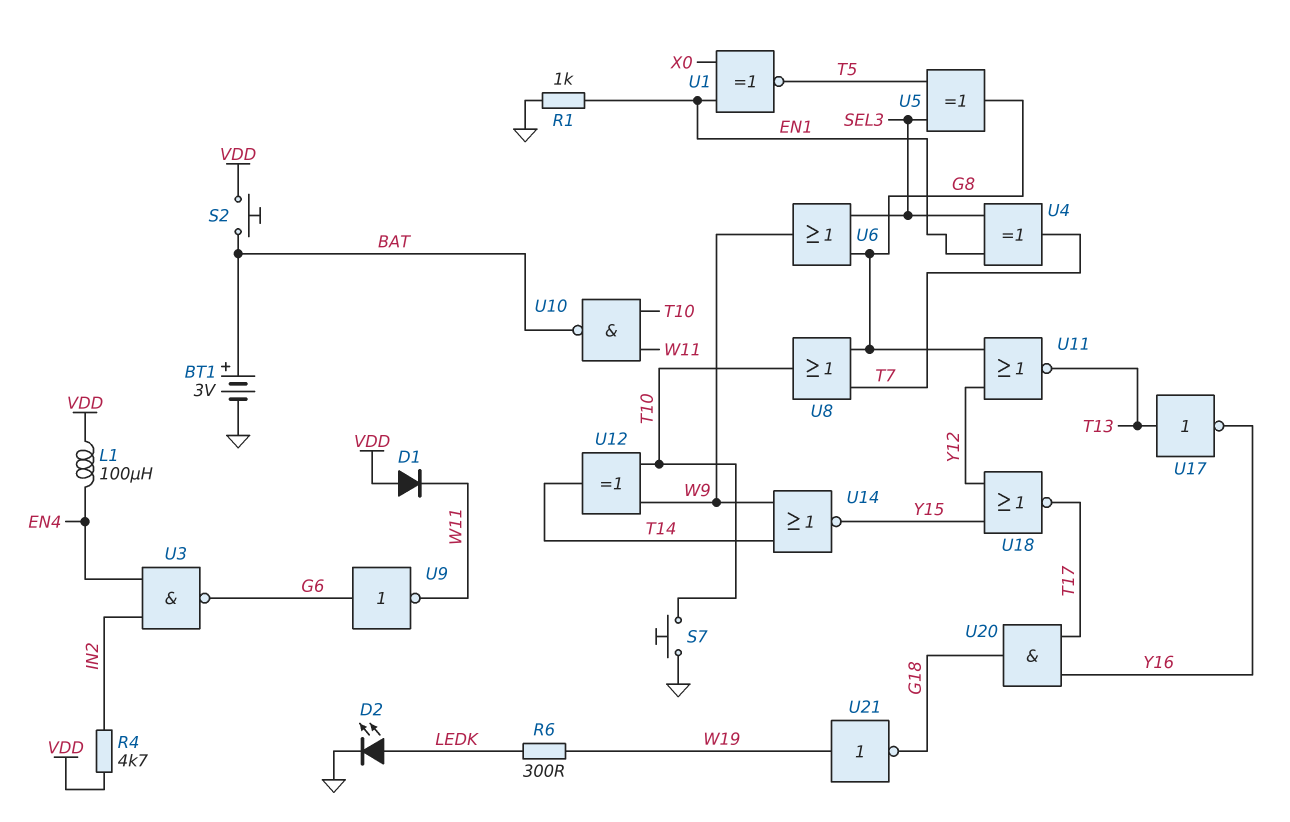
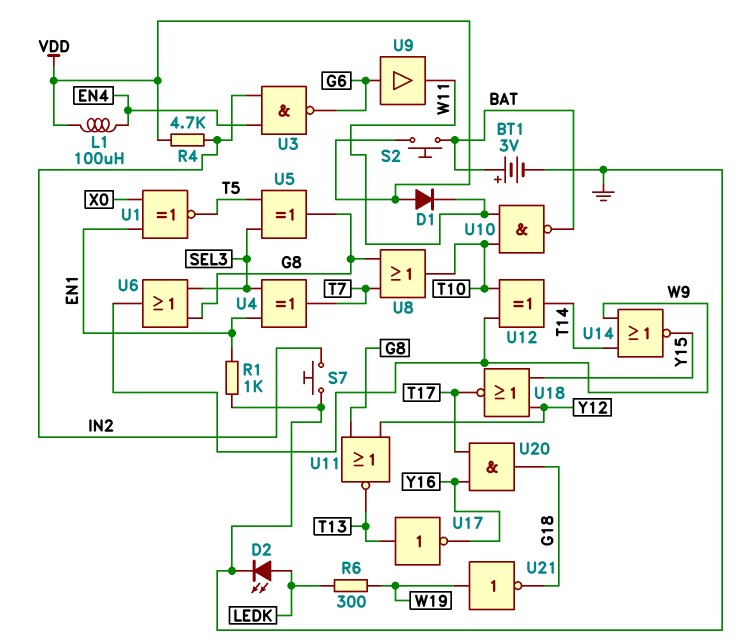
S7: button (GND, T10) -> button (GND, IN2)
U9: NOT (in G6, out W11) -> buffer (in G6, out W11)

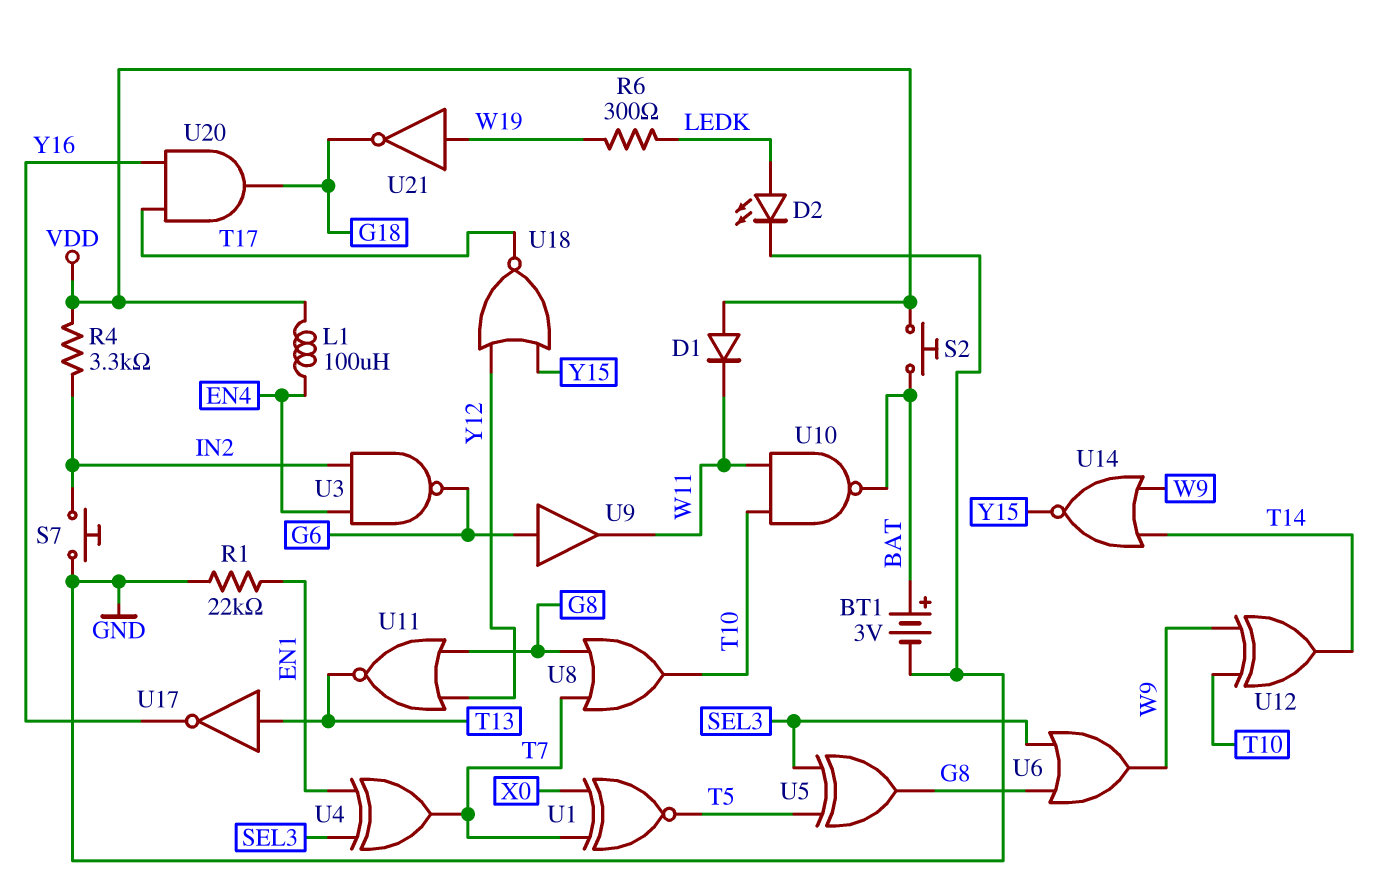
R1: 1k (EN1, GND) -> 22k (EN1, GND)
R4: 4.7k (IN2, VDD) -> 3.3k (IN2, VDD)
U1: XNOR (in EN1, in X0, out T5) -> XNOR (in T7, in X0, out T5)

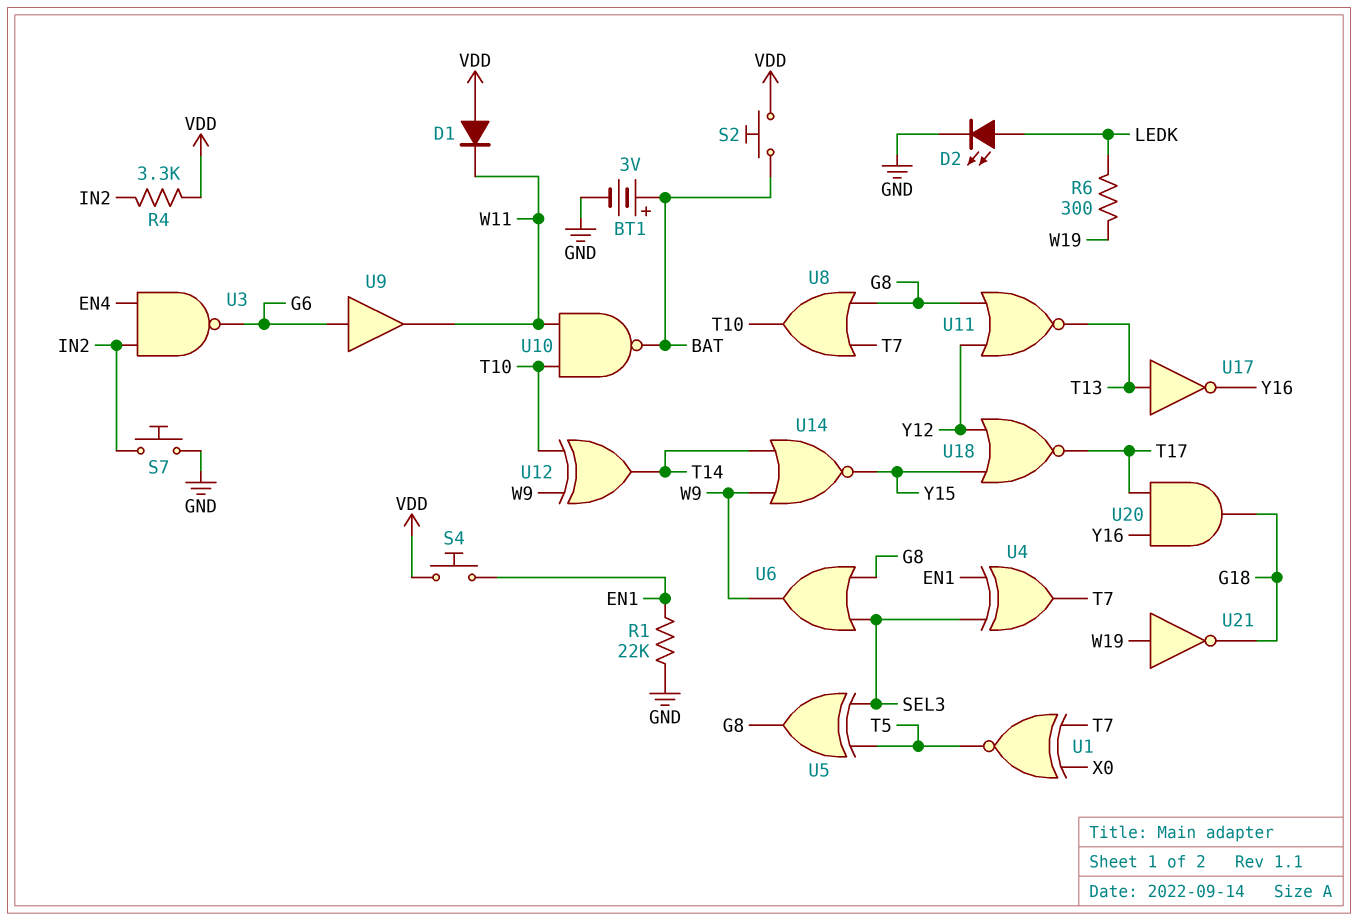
L1: 100uH (EN4, VDD) -> none
S4: none -> button (EN1, VDD)

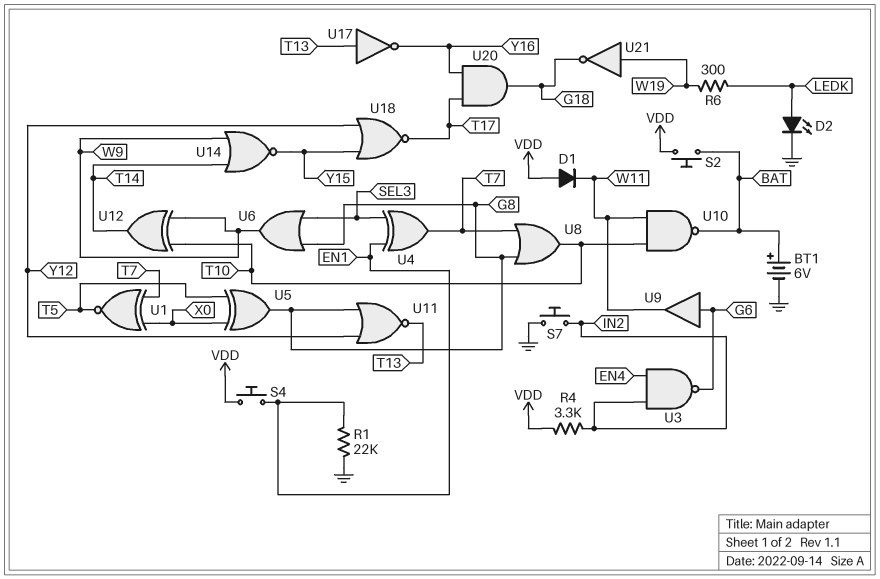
BT1: 3V (plus BAT, minus GND) -> 6V (plus BAT, minus GND)
U5: XOR (in SEL3, in T5, out G8) -> XOR (in T5, in X0, out G8)

